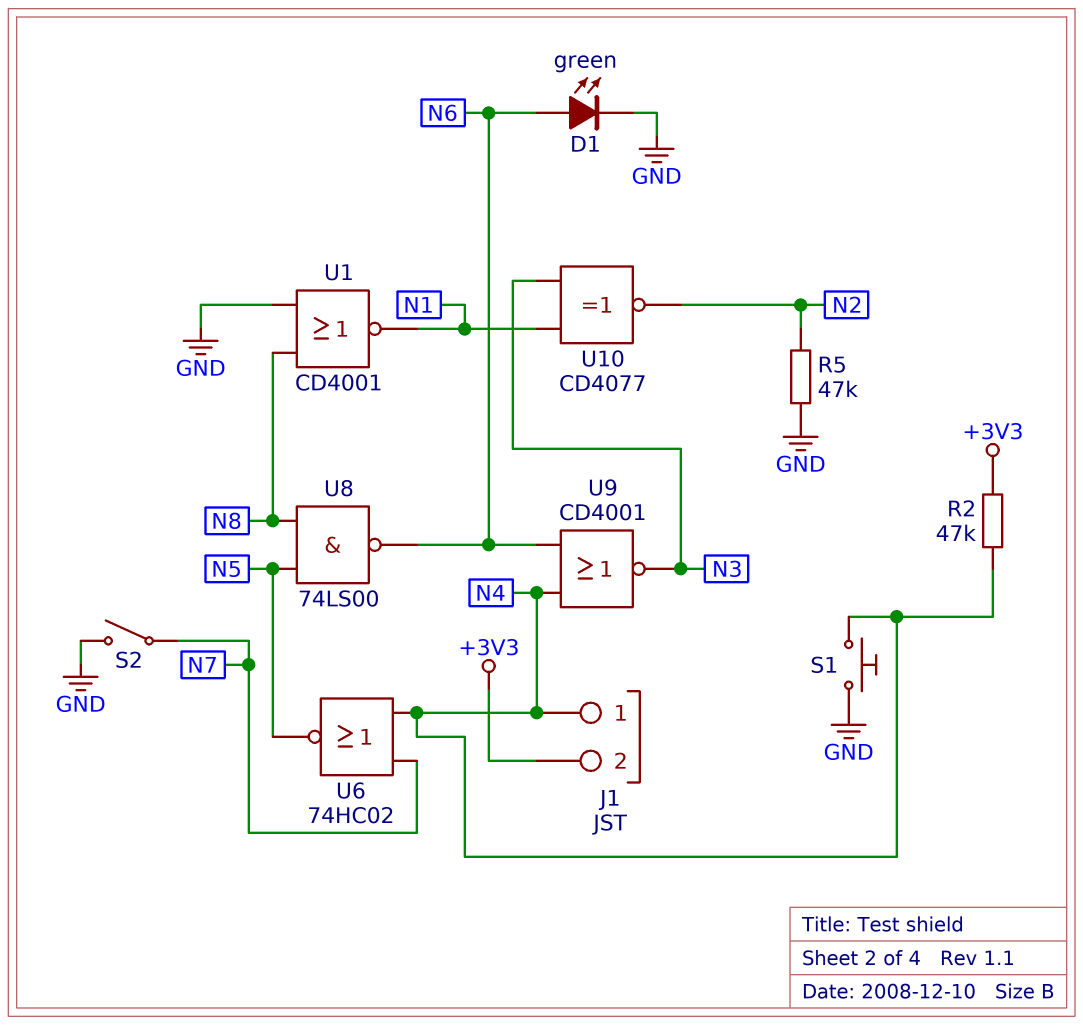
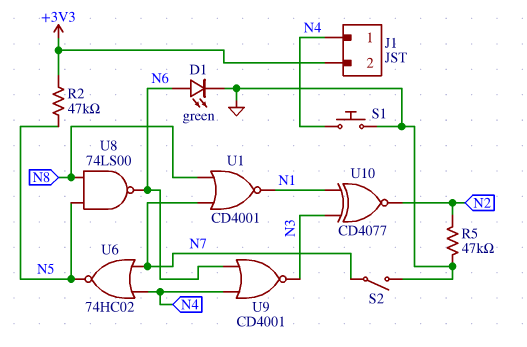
R2: 47k (+3V3, N4) -> 47k (+3V3, N5)
U1: NOR CD4001 (in GND, in N8, out N1) -> NOR CD4001 (in N7, in N8, out N1)

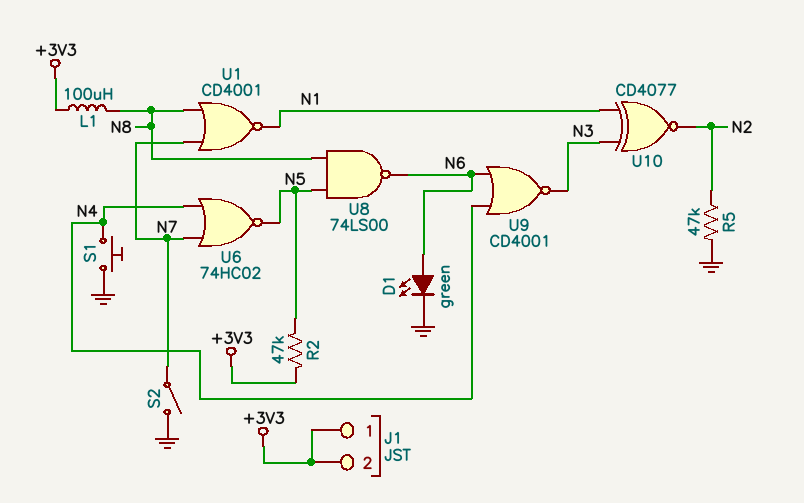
J1 pin 1: N4 -> +3V3
L1: none -> 100uH (+3V3, N8)

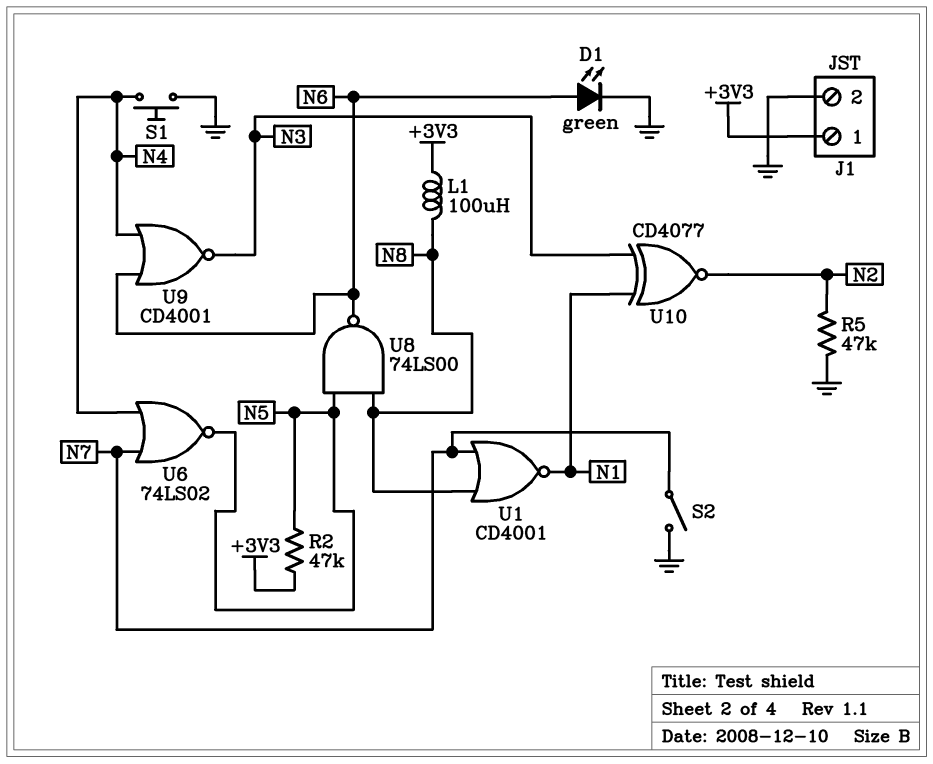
J1 pin 2: +3V3 -> GND
U6: NOR 74HC02 (in N4, in N7, out N5) -> NOR 74LS02 (in N4, in N7, out N5)

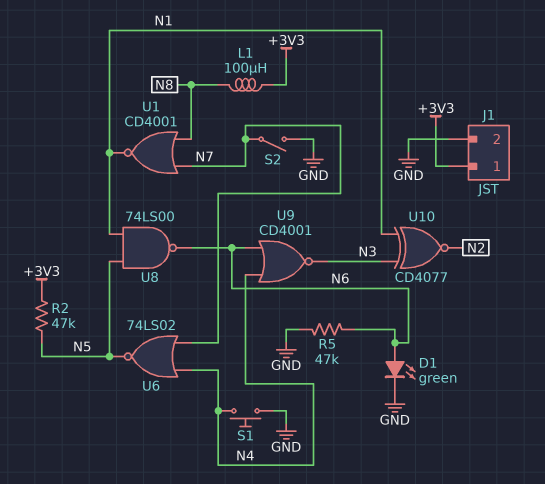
R5: 47k (GND, N2) -> 47k (GND, N6)
U8: NAND 74LS00 (in N5, in N8, out N6) -> NAND 74LS00 (in N1, in N5, out N6)

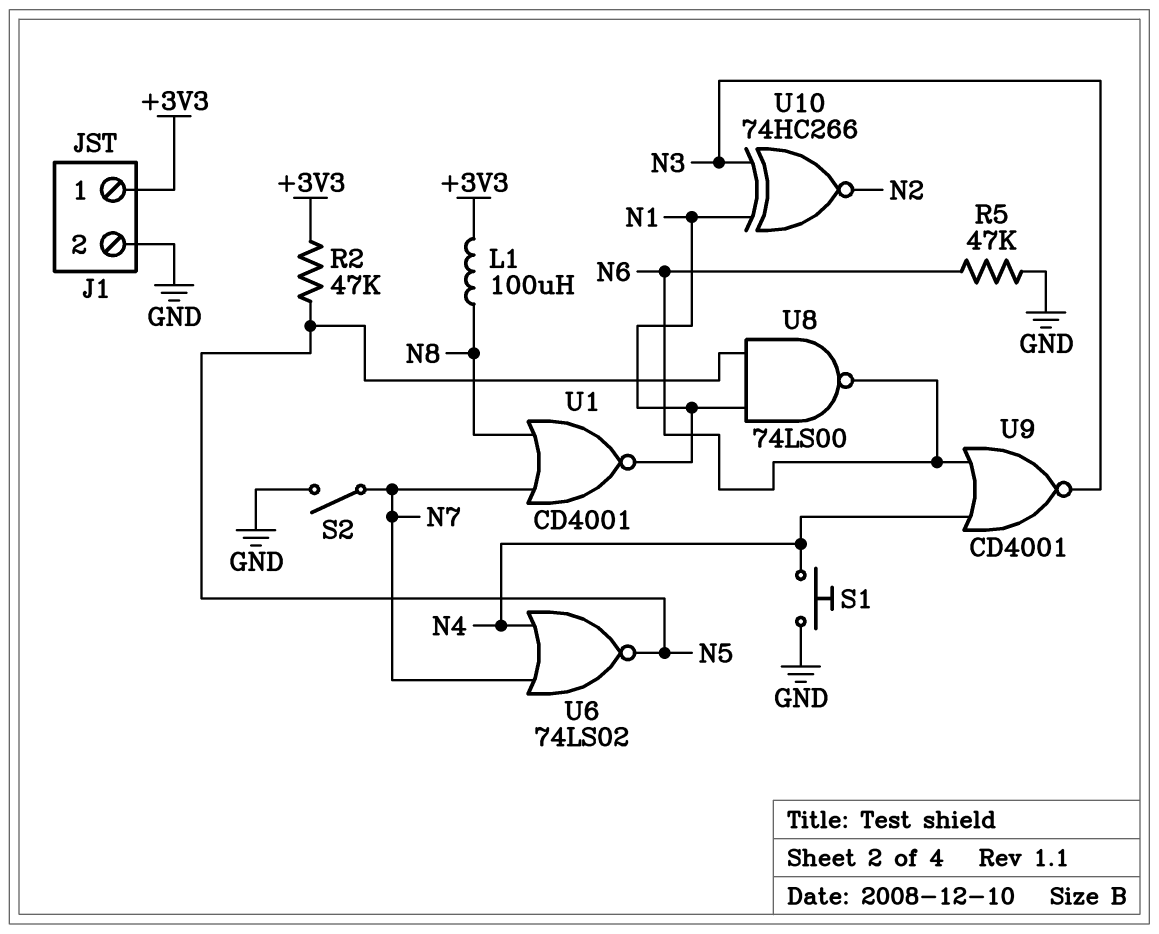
D1: LED green (A N6, K GND) -> none
U10: XNOR CD4077 (in N1, in N3, out N2) -> XNOR 74HC266 (in N1, in N3, out N2)

